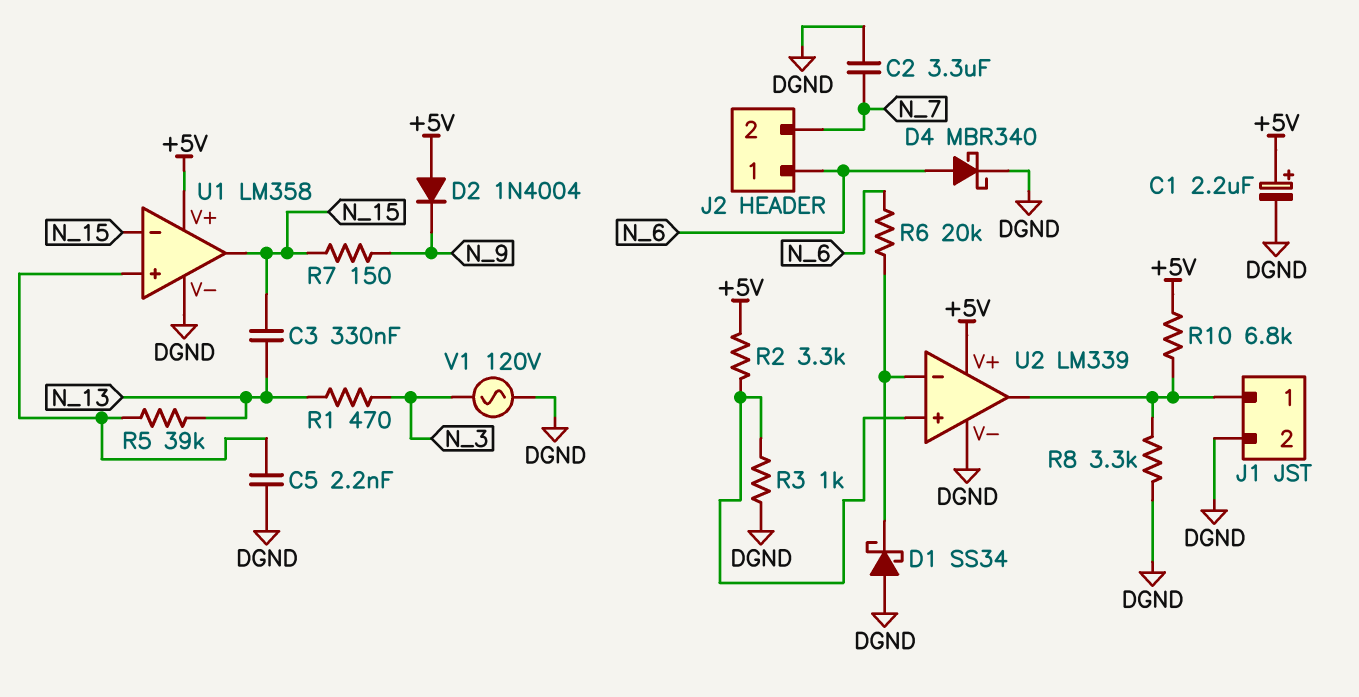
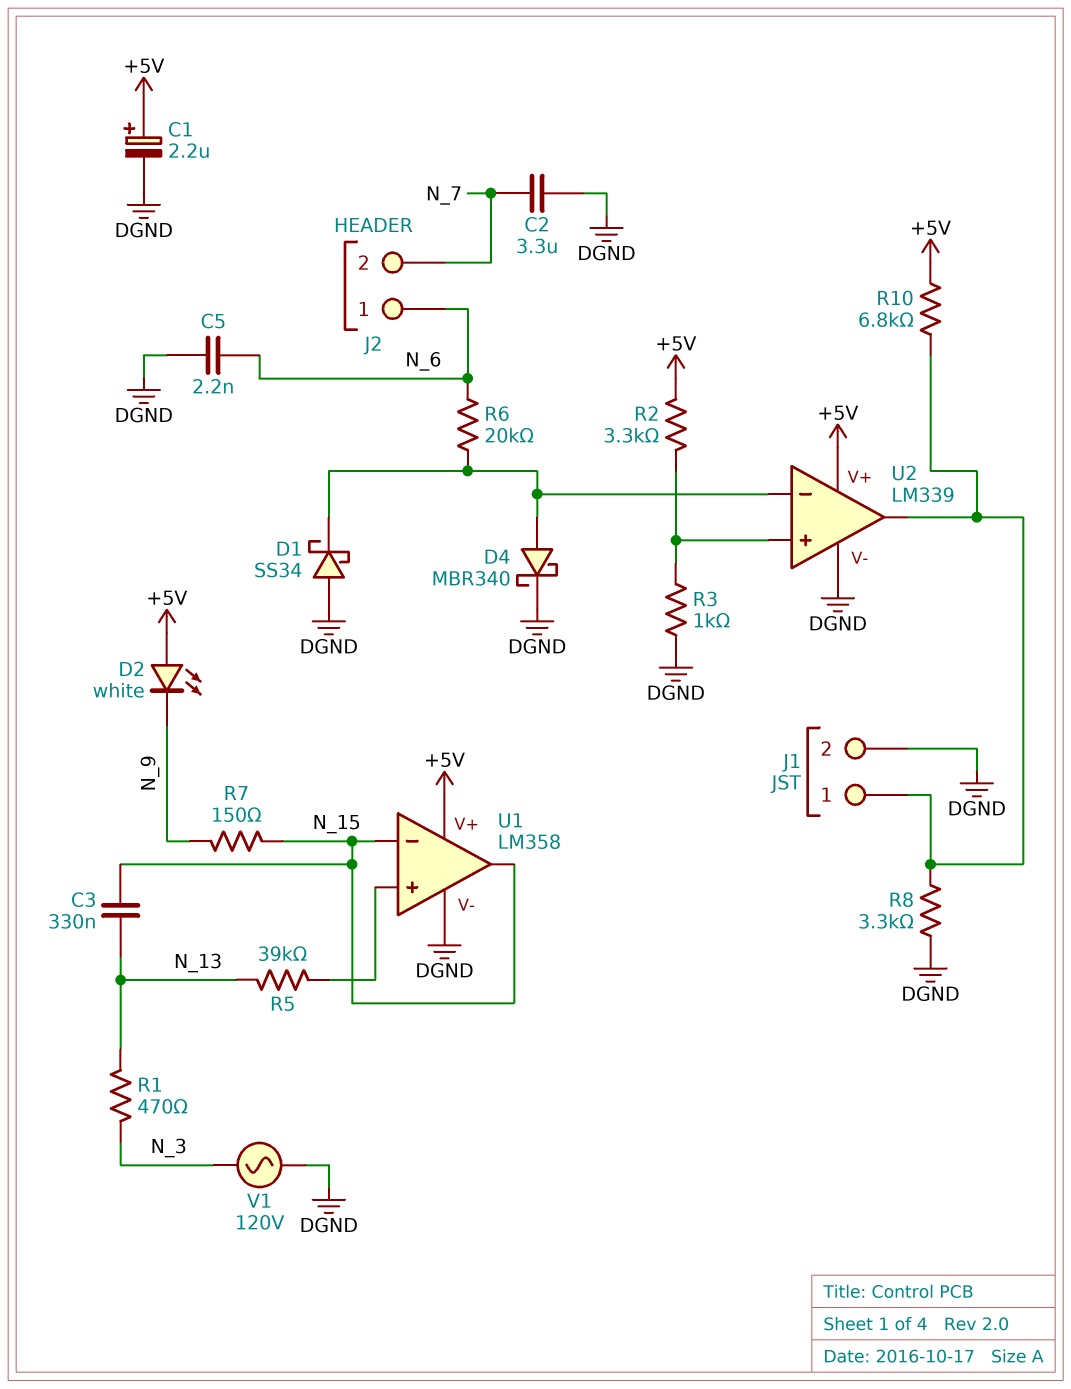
C5: 2.2nF (DGND, U1/in+) -> 2.2nF (DGND, N_6)
D2: diode 1N4004 (A +5V, K N_9) -> LED white (A +5V, K N_9)
D4: schottky MBR340 (A N_6, K DGND) -> schottky MBR340 (A U2/in-, K DGND)

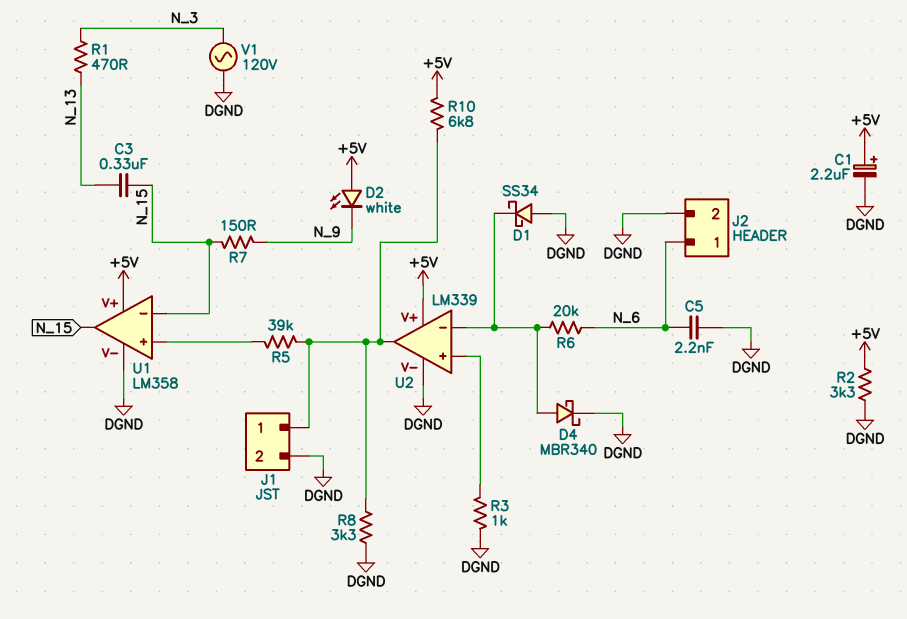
C2: 3.3uF (DGND, N_7) -> none
J2 pin 2: N_7 -> DGND
R2: 3.3k (+5V, U2/in+) -> 3.3k (+5V, DGND)
R5: 39k (N_13, U1/in+) -> 39k (J1/1, U1/in+)

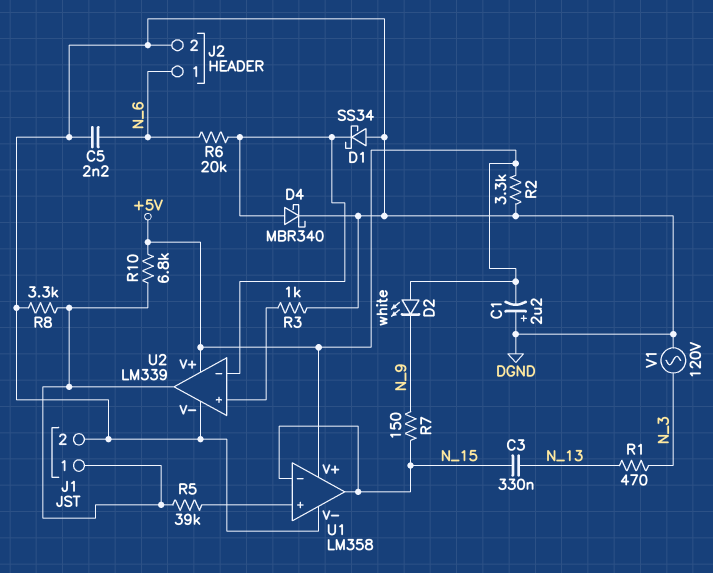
C1: 2.2uF (plus +5V, minus DGND) -> 2.2uF (plus DGND, minus +5V)

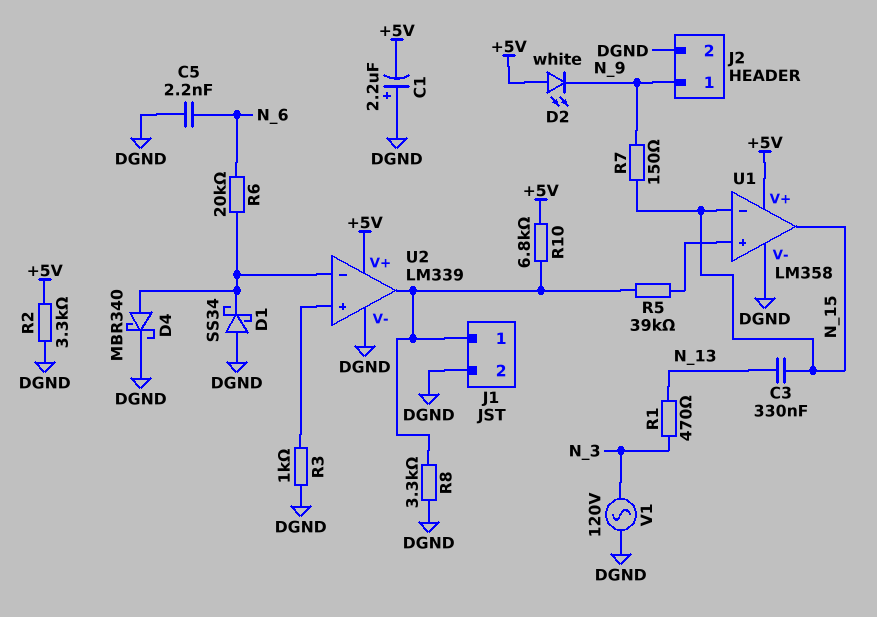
J2 pin 1: N_6 -> N_9

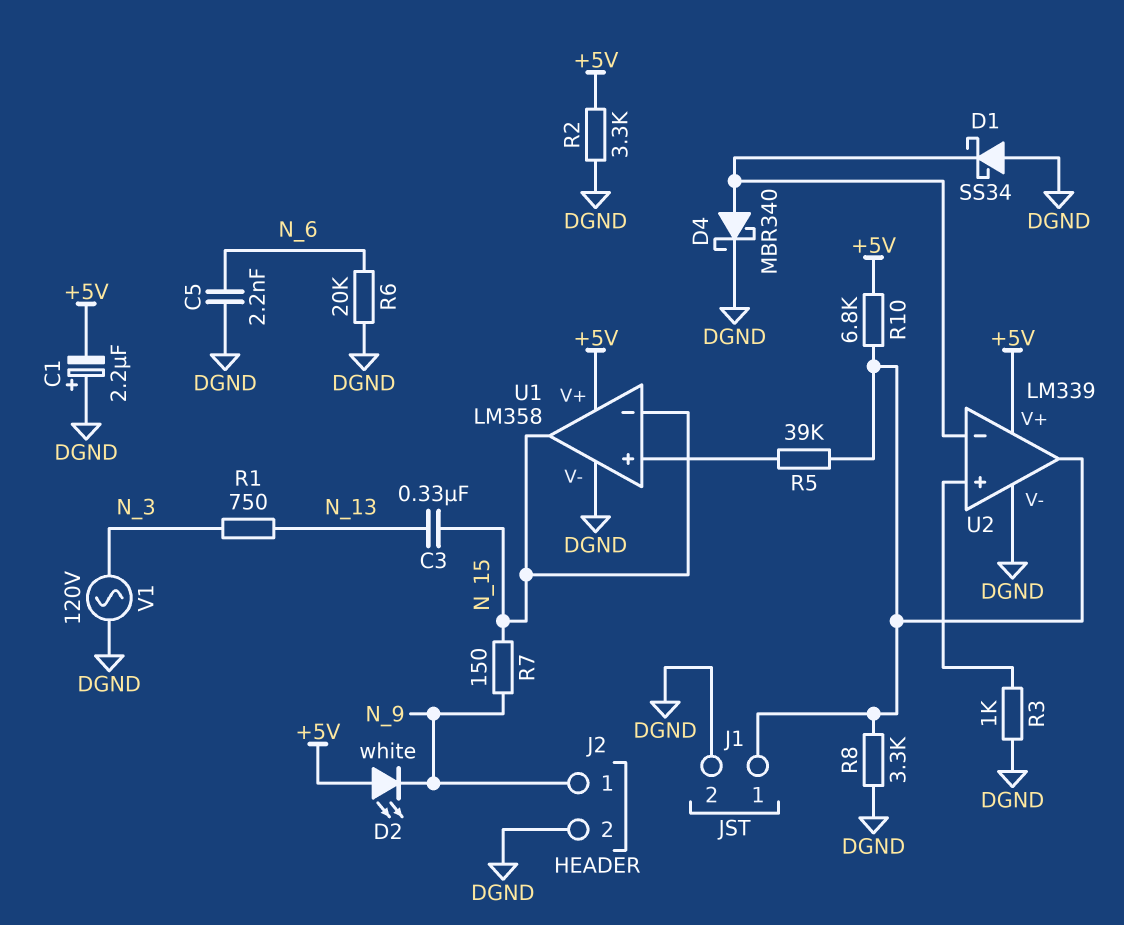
R1: 470 (N_3, N_13) -> 750 (N_3, N_13)
R6: 20k (N_6, U2/in-) -> 20k (DGND, N_6)

